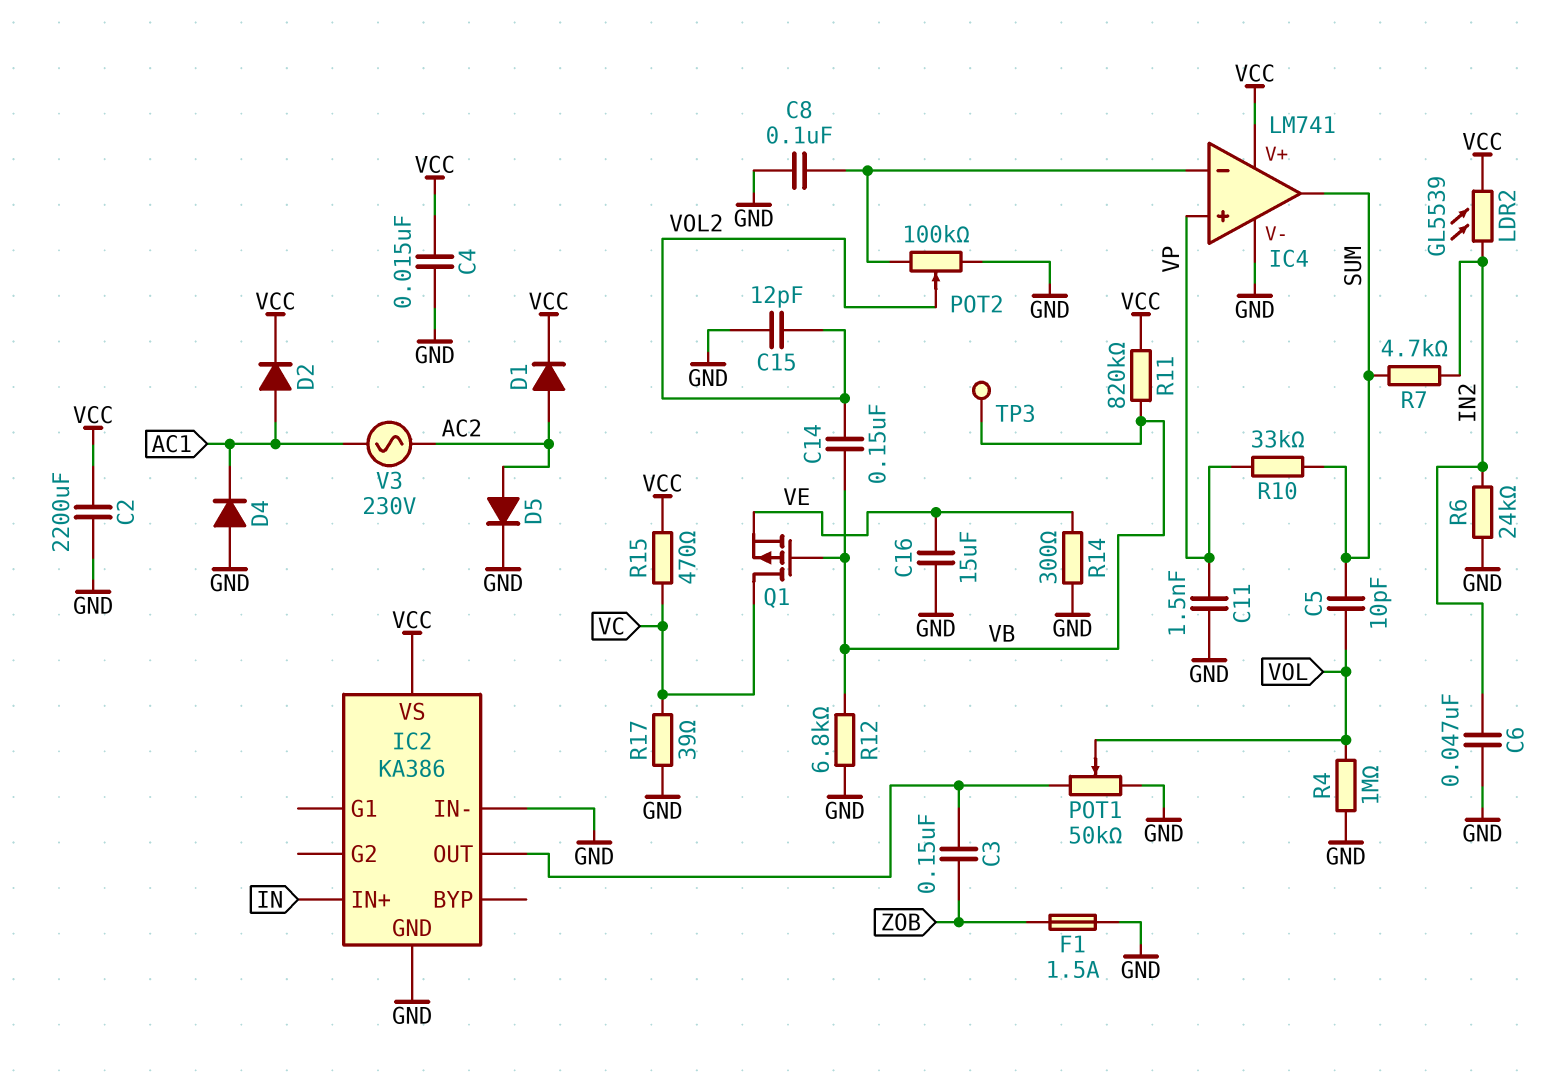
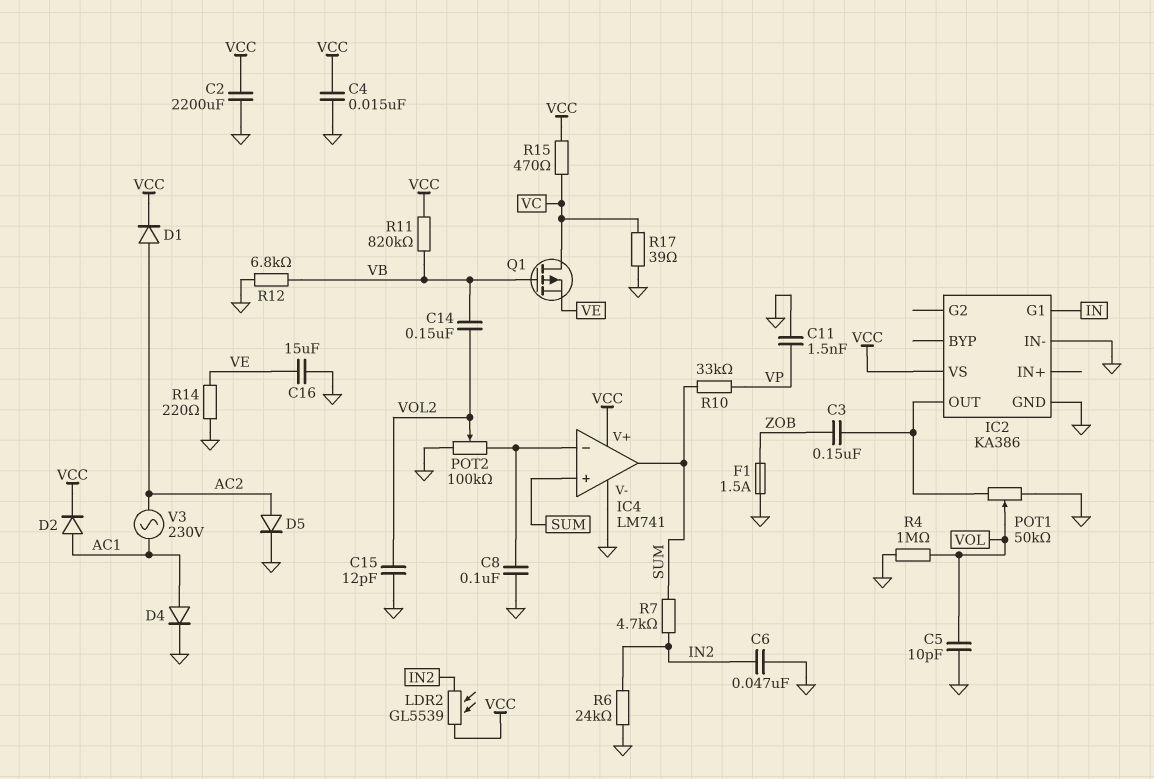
C5: 10pF (SUM, VOL) -> 10pF (GND, VOL)
D4: diode (A GND, K AC1) -> diode (A AC1, K GND)
IC2 pin G1: none -> IN
IC2 pin IN+: IN -> none
IC4 pin in+: VP -> SUM
R14: 300 (GND, VE) -> 220 (GND, VE)
TP3: test point (VB) -> none

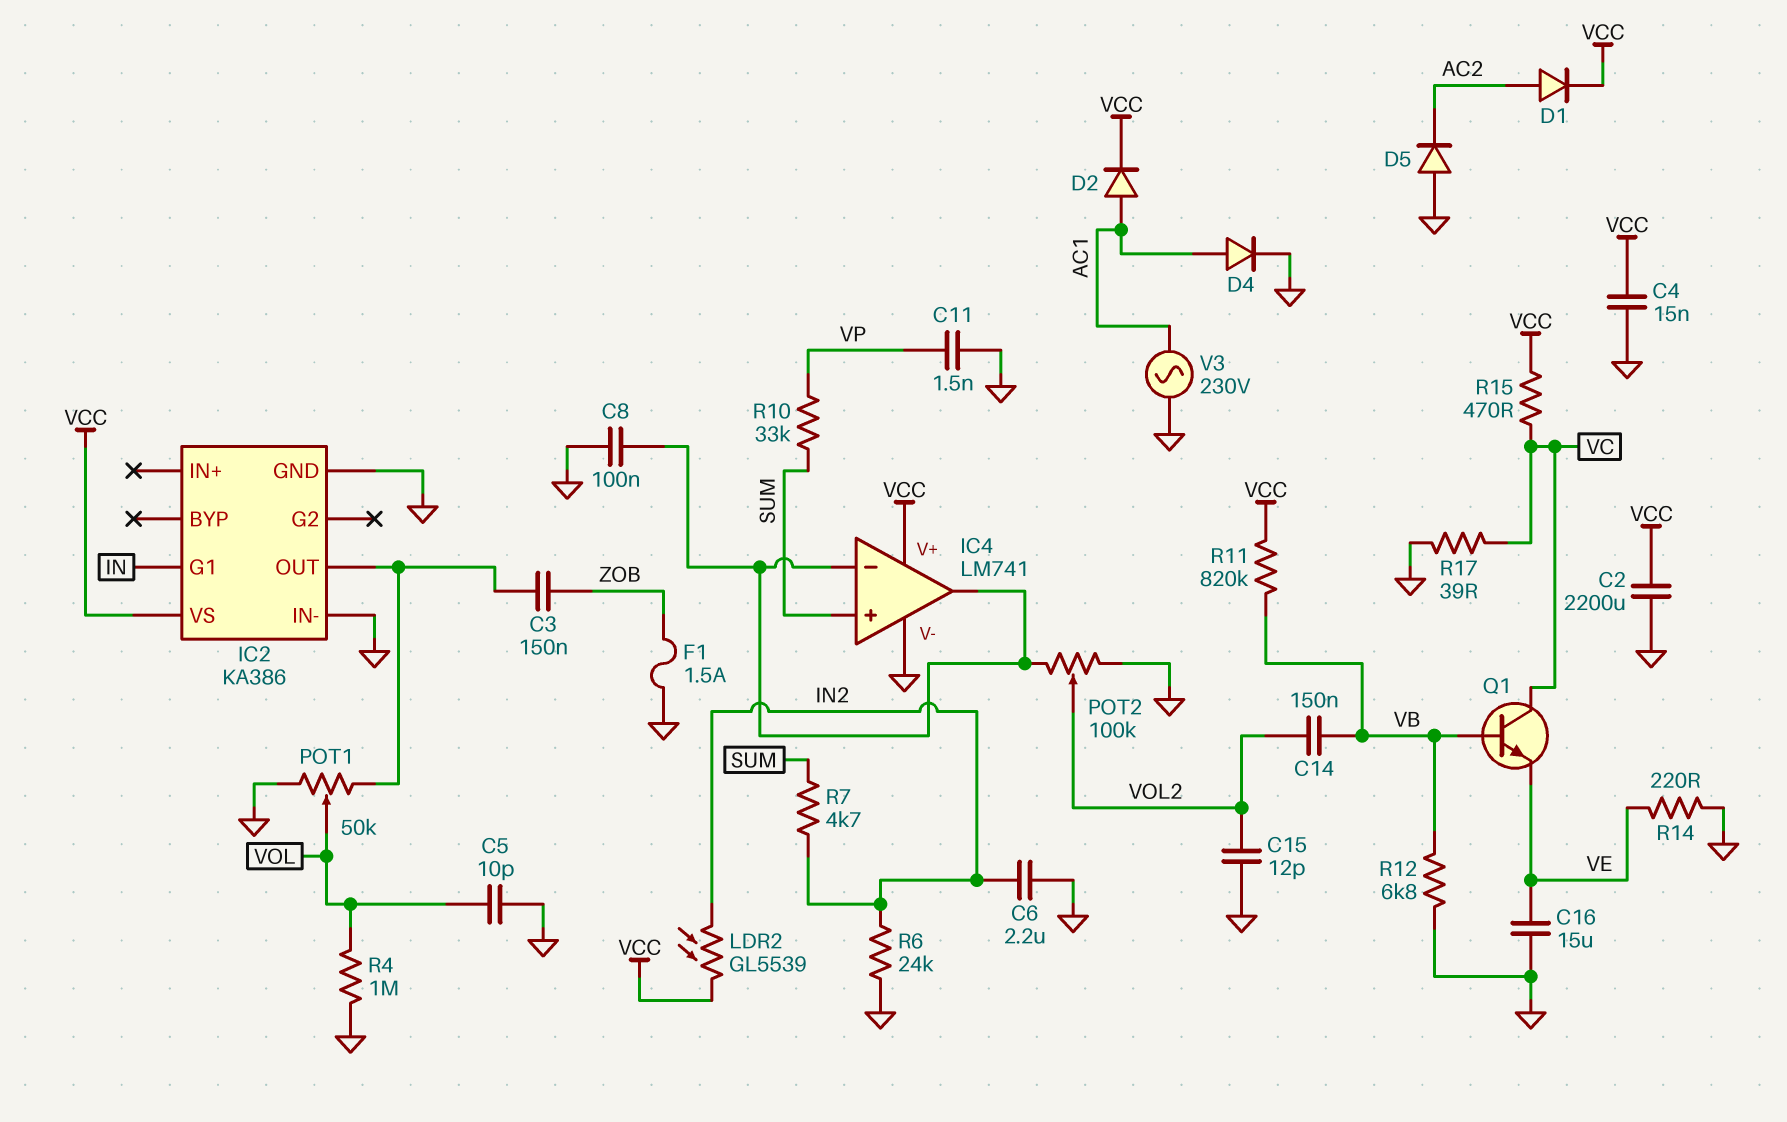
C6: 47nF (GND, IN2) -> 2.2uF (GND, IN2)
D5: diode (A AC2, K GND) -> diode (A GND, K AC2)
IC4 pin out: SUM -> IC4/in-
Q1: PMOS (G VB, D VC, S VE) -> NPN (B VB, C VC, E VE)
V3: AC 230V (AC1, AC2) -> AC 230V (AC1, GND)

